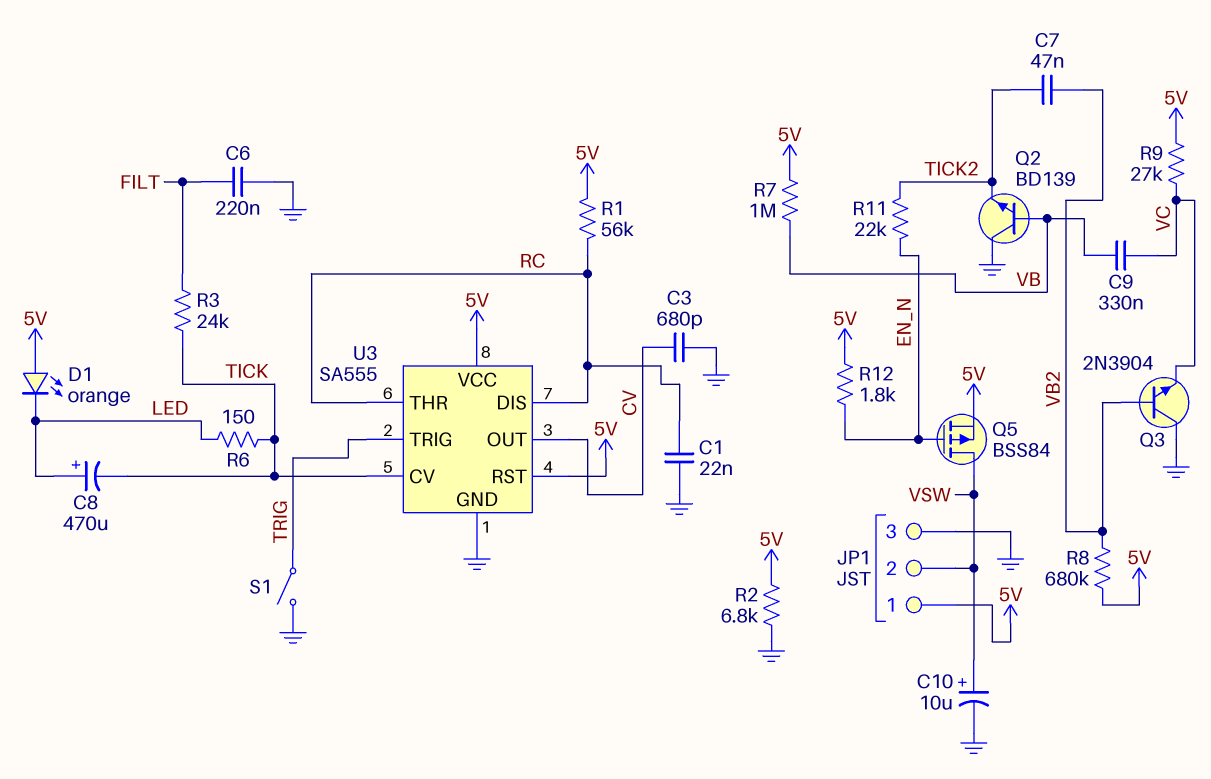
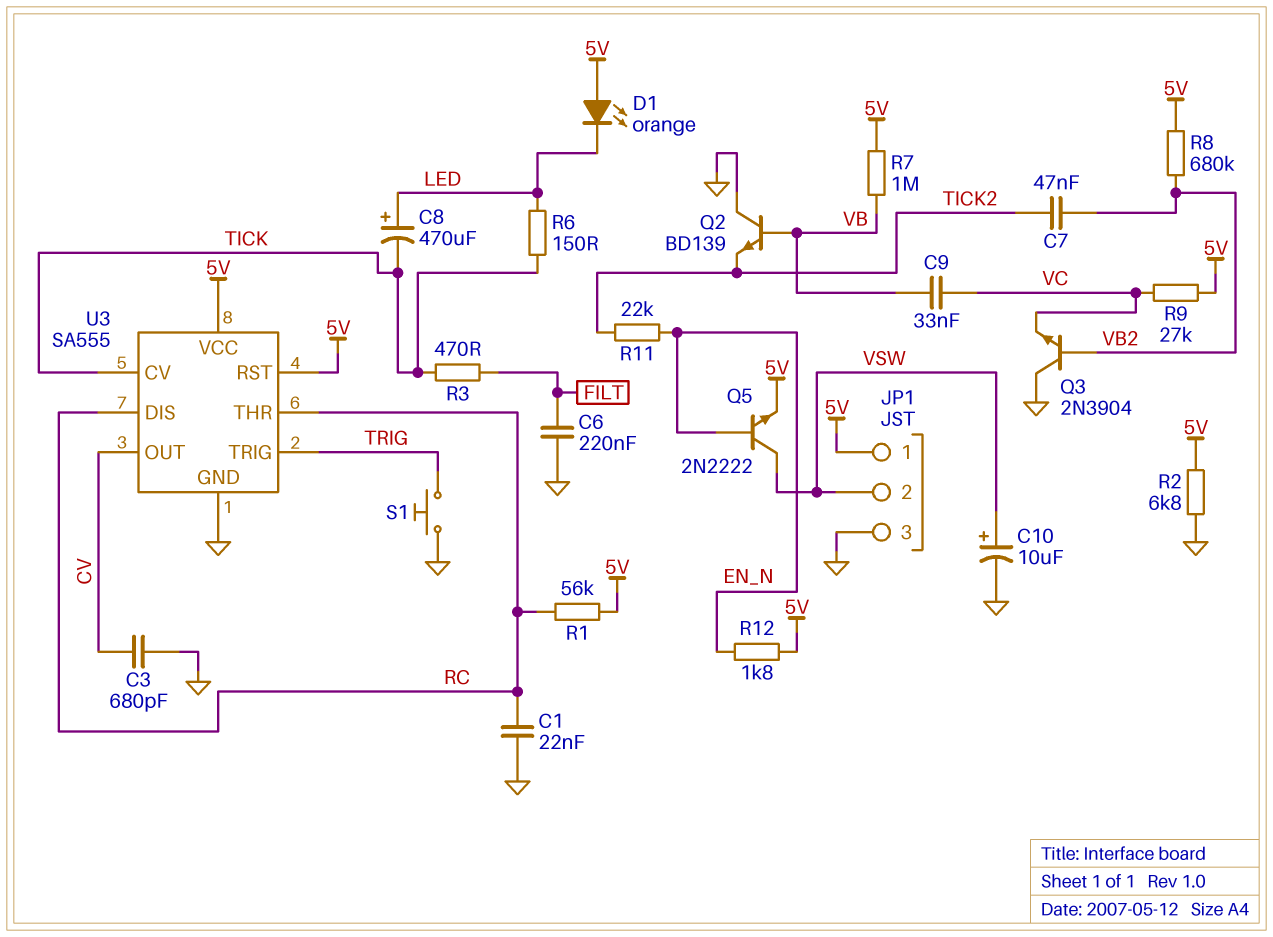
C9: 330nF (VB, VC) -> 33nF (VB, VC)
Q5: PMOS BSS84 (G EN_N, D VSW, S 5V) -> NPN 2N2222 (B EN_N, C VSW, E 5V)
R3: 24k (FILT, TICK) -> 470 (FILT, TICK)
S1: switch (GND, TRIG) -> button (GND, TRIG)

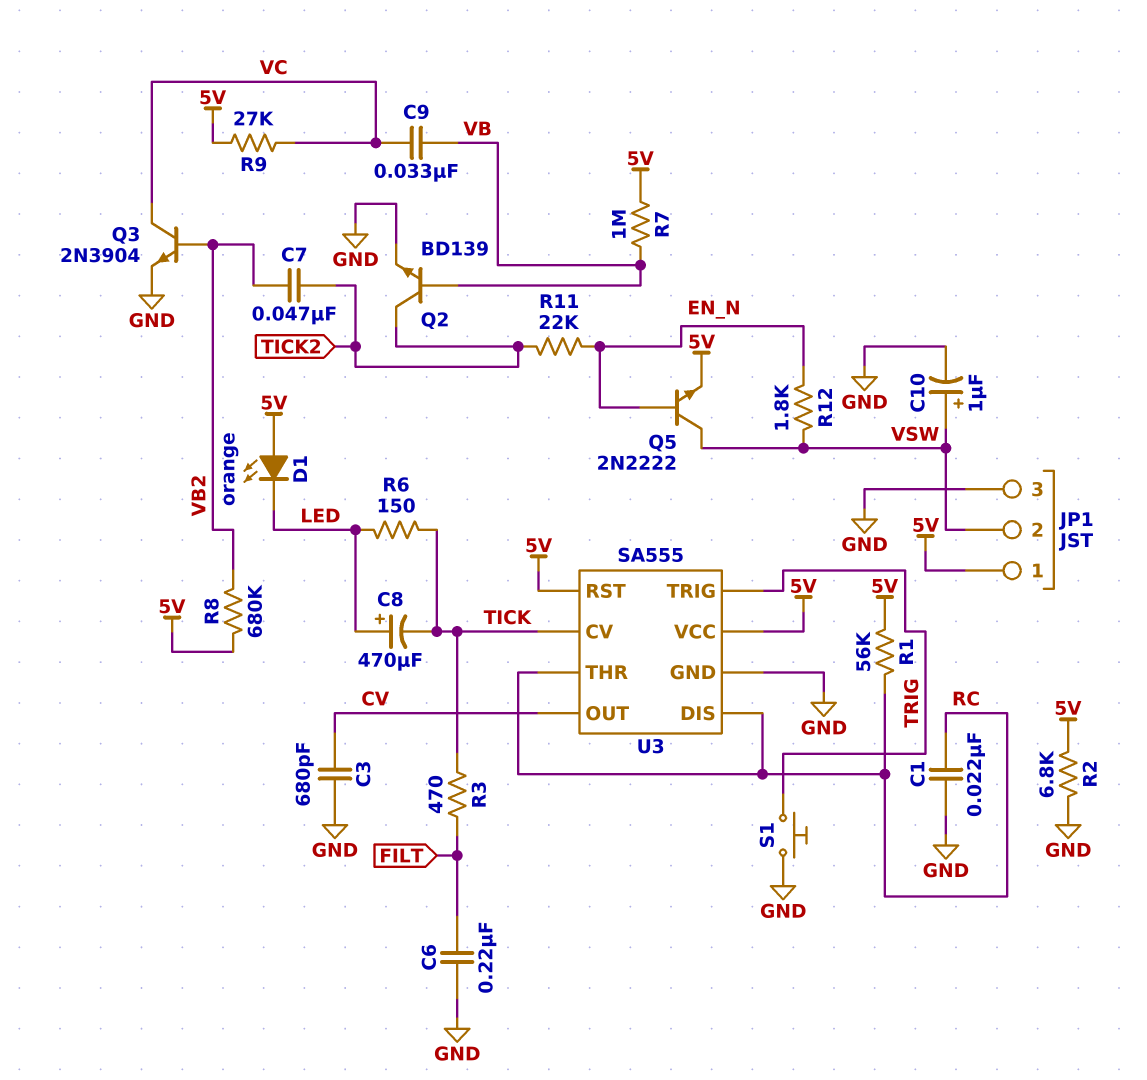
C10: 10uF (plus VSW, minus GND) -> 1uF (plus VSW, minus GND)
Q2: NPN BD139 (B VB, C GND, E TICK2) -> NPN BD139 (B VB, C TICK2, E GND)
Q3: NPN 2N3904 (B VB2, C GND, E VC) -> NPN 2N3904 (B VB2, C VC, E GND)
R12: 1.8k (5V, EN_N) -> 1.8k (EN_N, VSW)

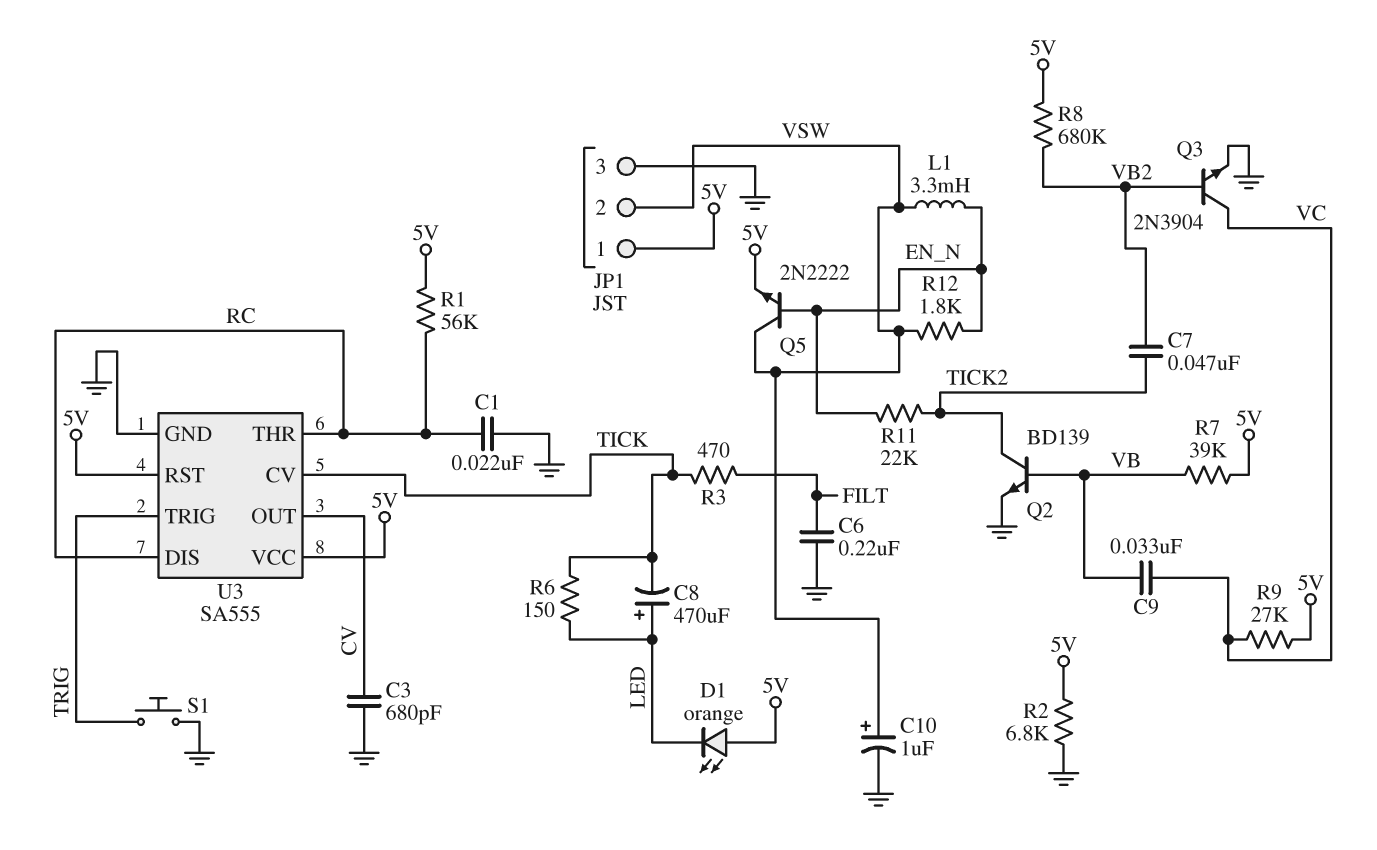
L1: none -> 3.3mH (EN_N, VSW)
R7: 1M (5V, VB) -> 39k (5V, VB)

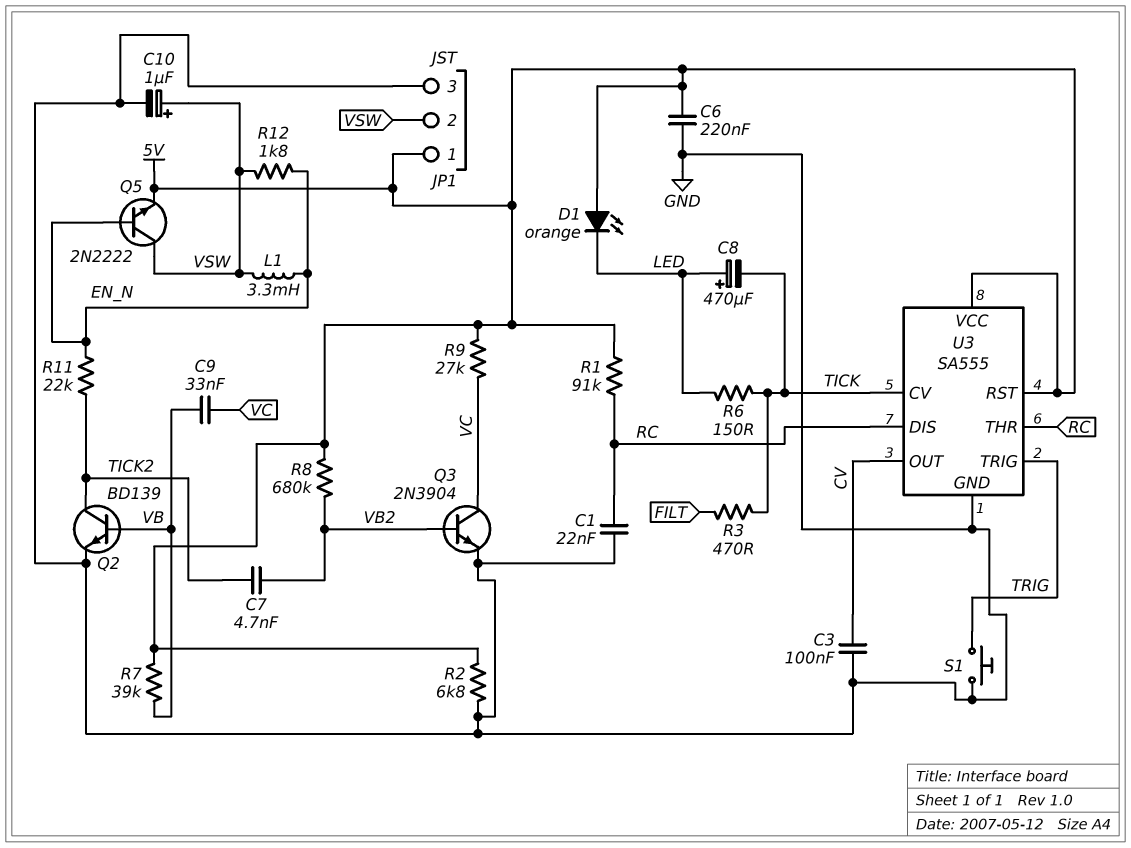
C3: 680pF (CV, GND) -> 100nF (CV, GND)
C6: 220nF (FILT, GND) -> 220nF (5V, GND)
C7: 47nF (TICK2, VB2) -> 4.7nF (TICK2, VB2)
R1: 56k (5V, RC) -> 91k (5V, RC)

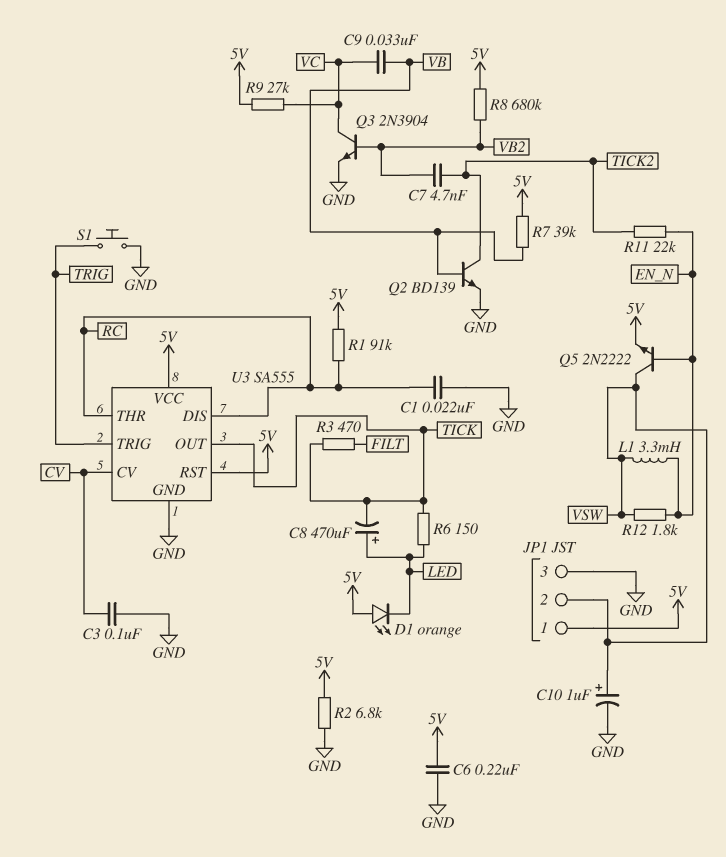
U3 pin CV: TICK -> CV
U3 pin OUT: CV -> TICK

